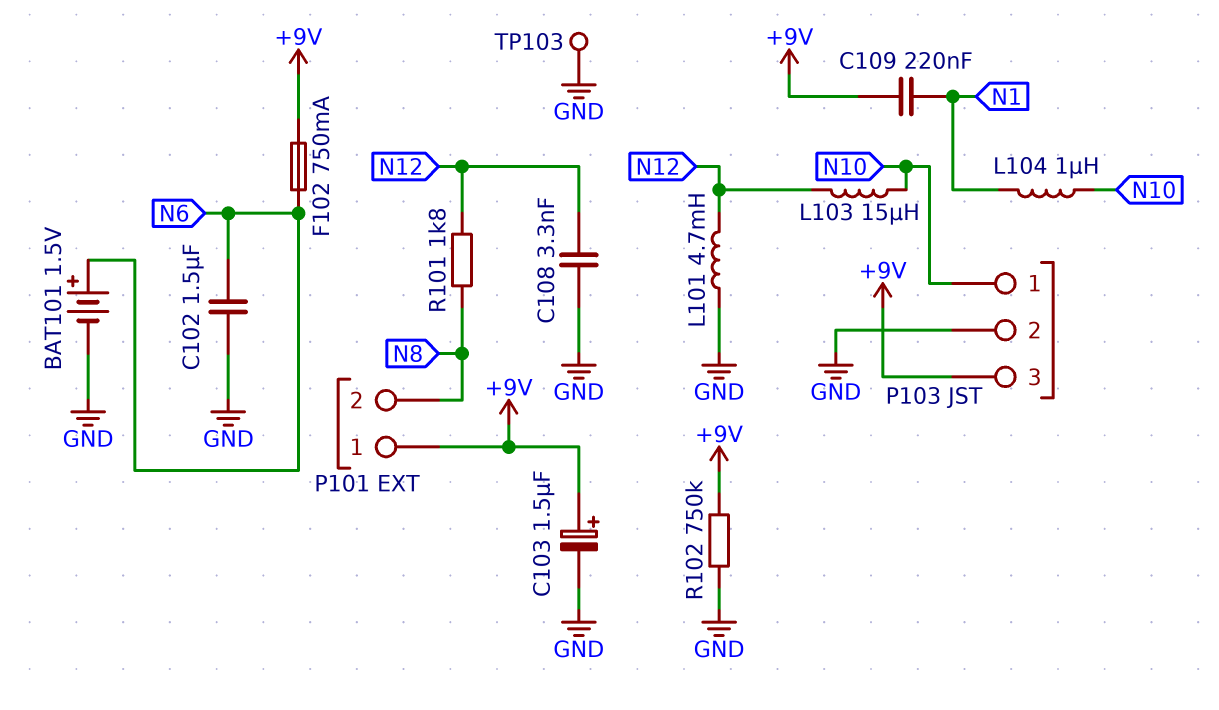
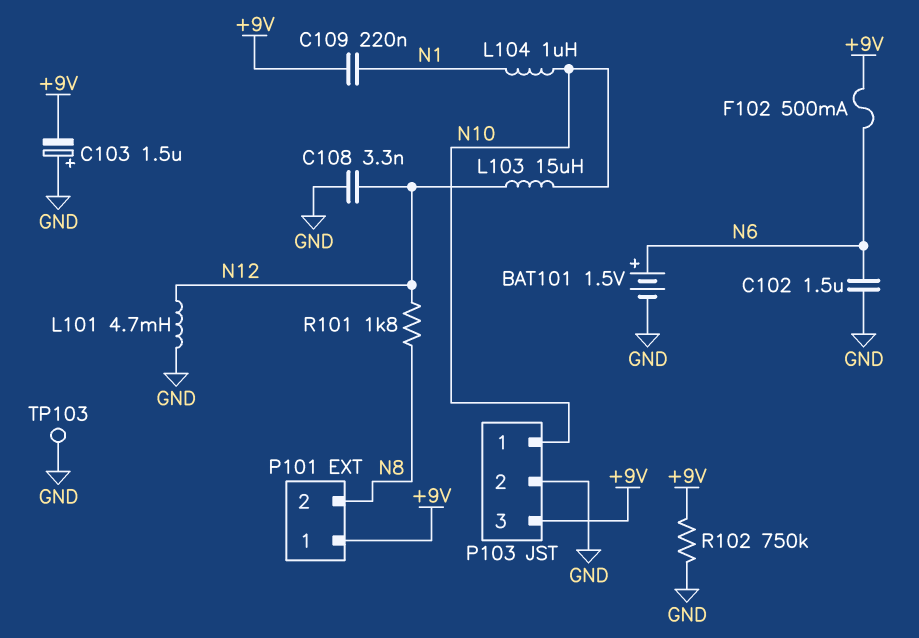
C103: 1.5uF (plus +9V, minus GND) -> 1.5uF (plus GND, minus +9V)
F102: 750mA (+9V, N6) -> 500mA (+9V, N6)

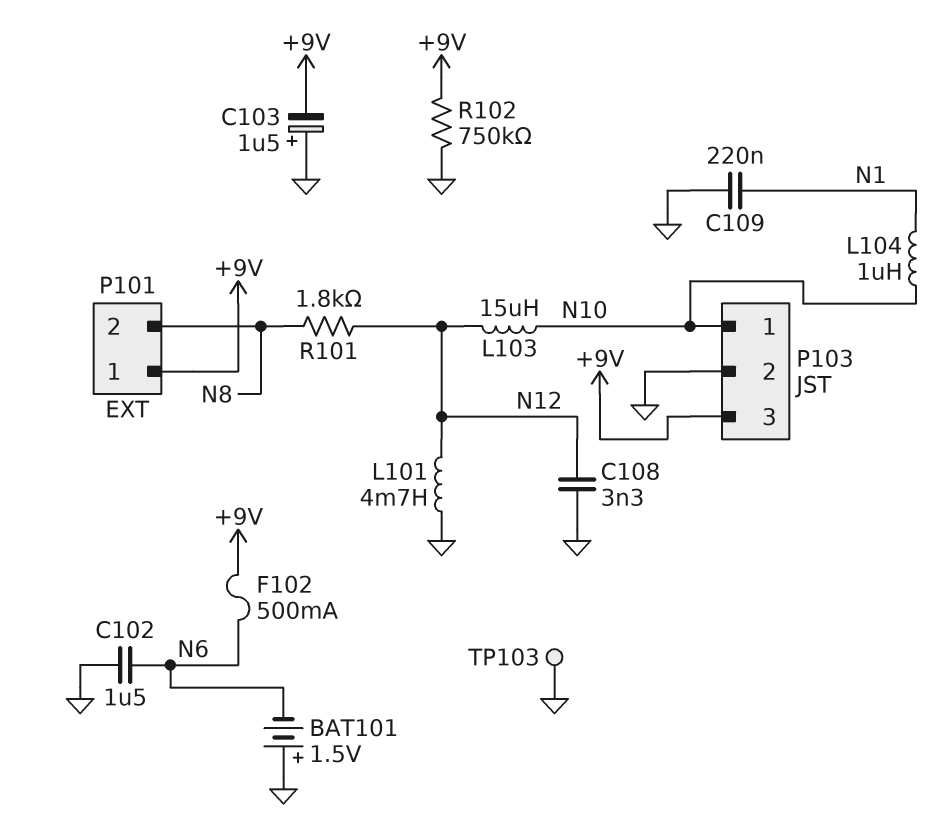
BAT101: 1.5V (plus N6, minus GND) -> 1.5V (plus GND, minus N6)
C109: 220nF (+9V, N1) -> 220nF (GND, N1)

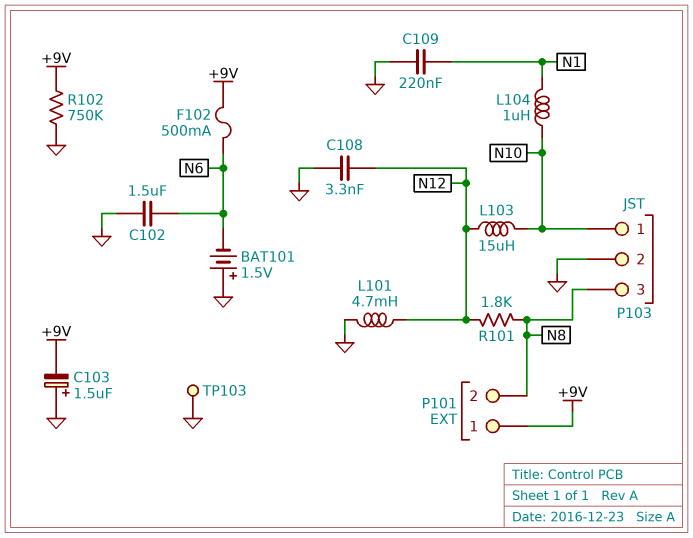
P103 pin 3: +9V -> N8

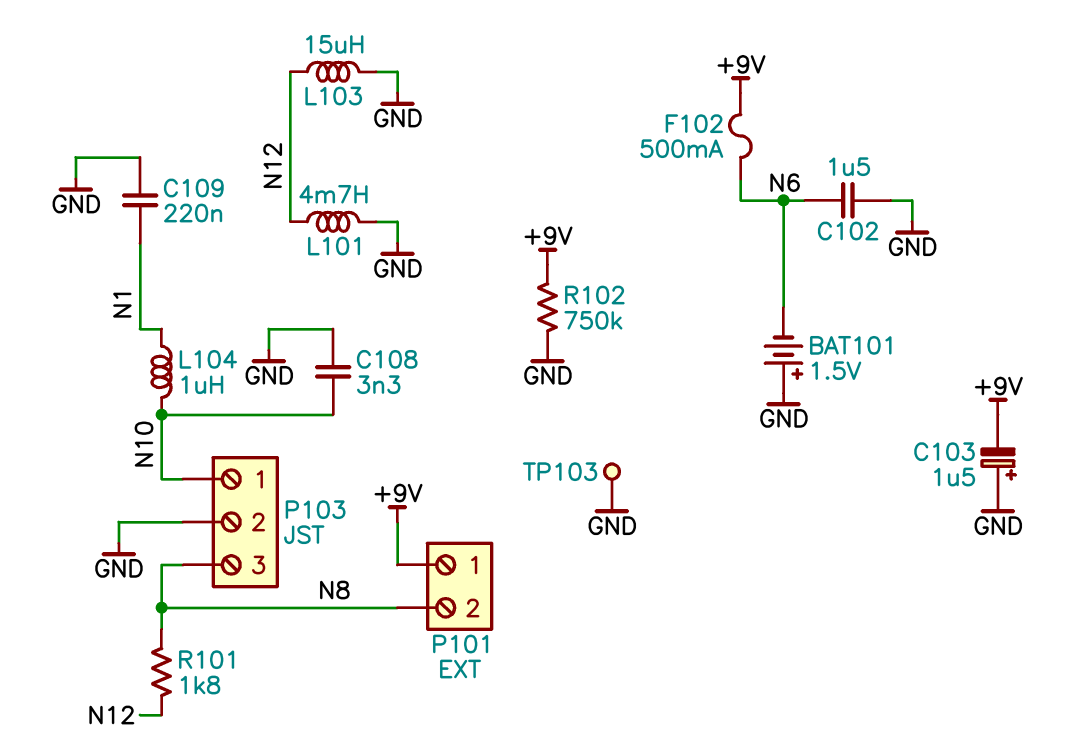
C108: 3.3nF (GND, N12) -> 3.3nF (GND, N10)
L103: 15uH (N10, N12) -> 15uH (GND, N12)

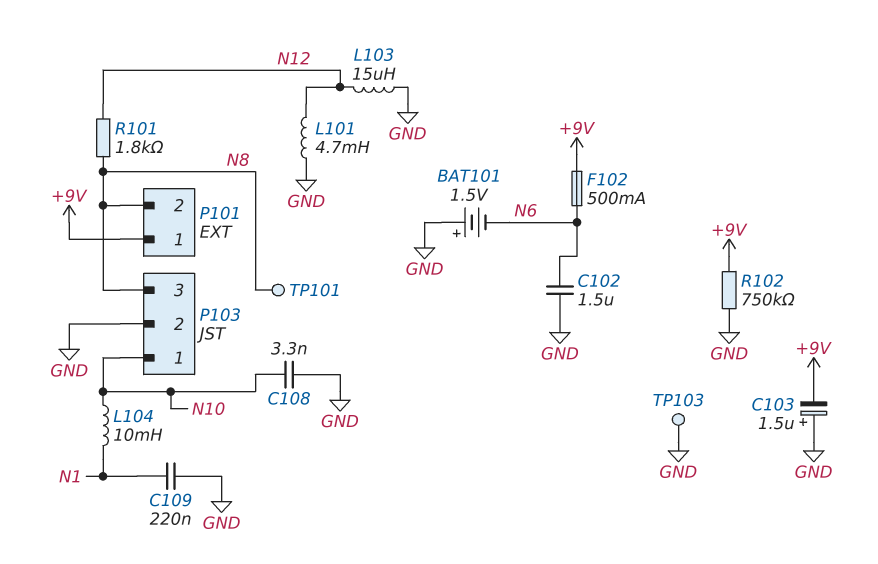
L104: 1uH (N1, N10) -> 10mH (N1, N10)
TP101: none -> test point (N8)

